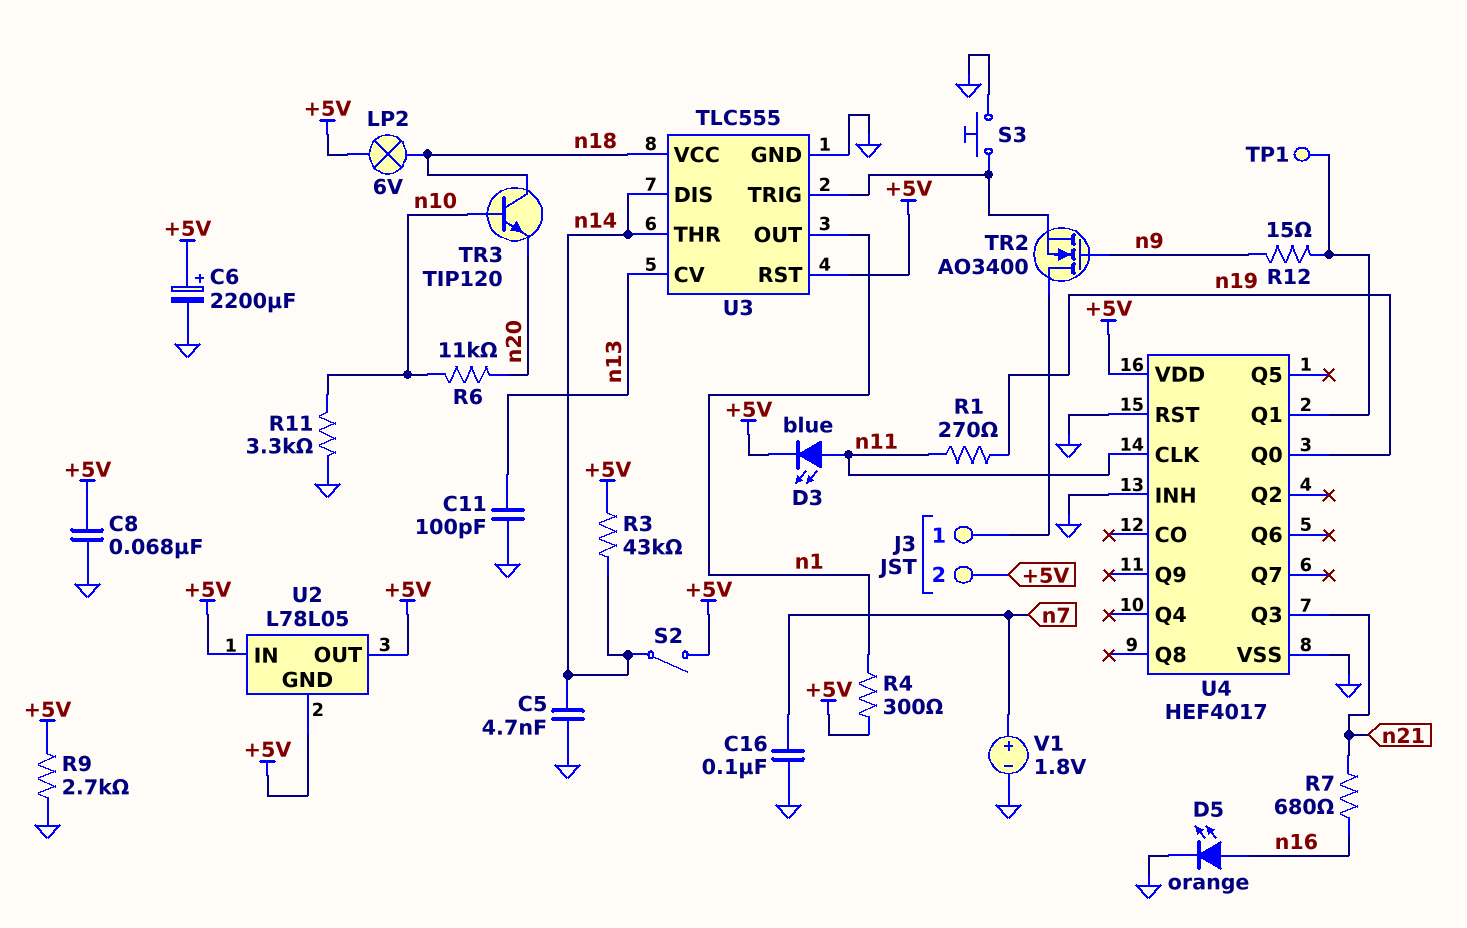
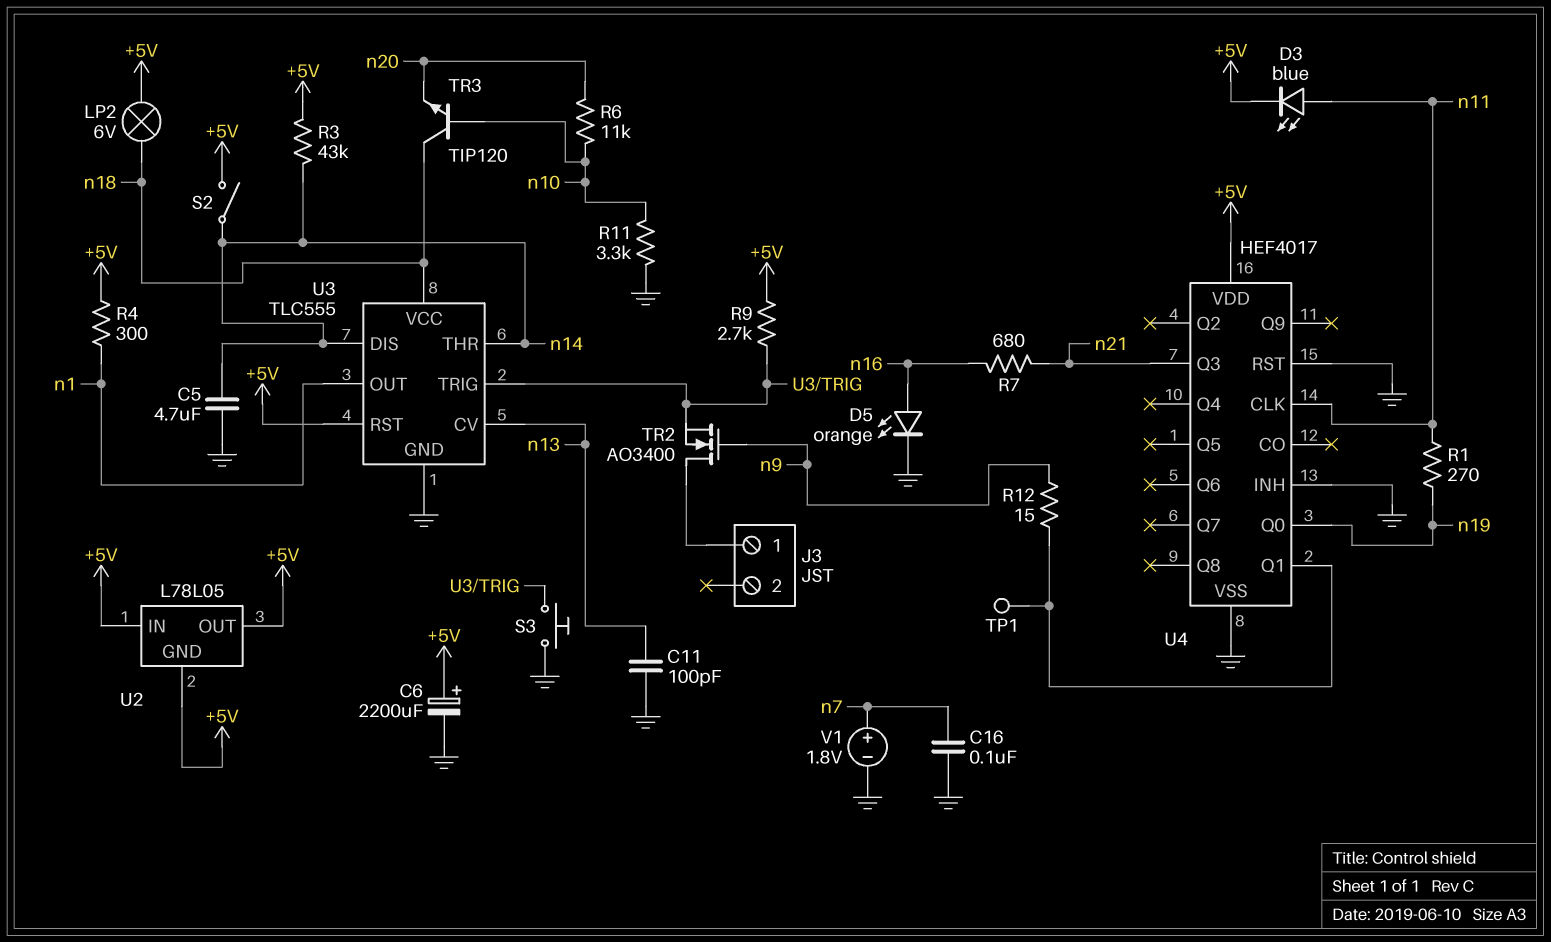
C5: 4.7nF (GND, n14) -> 4.7uF (GND, n14)
C8: 68nF (+5V, GND) -> none
J3 pin 2: +5V -> none
R9: 2.7k (+5V, GND) -> 2.7k (+5V, U3/TRIG)

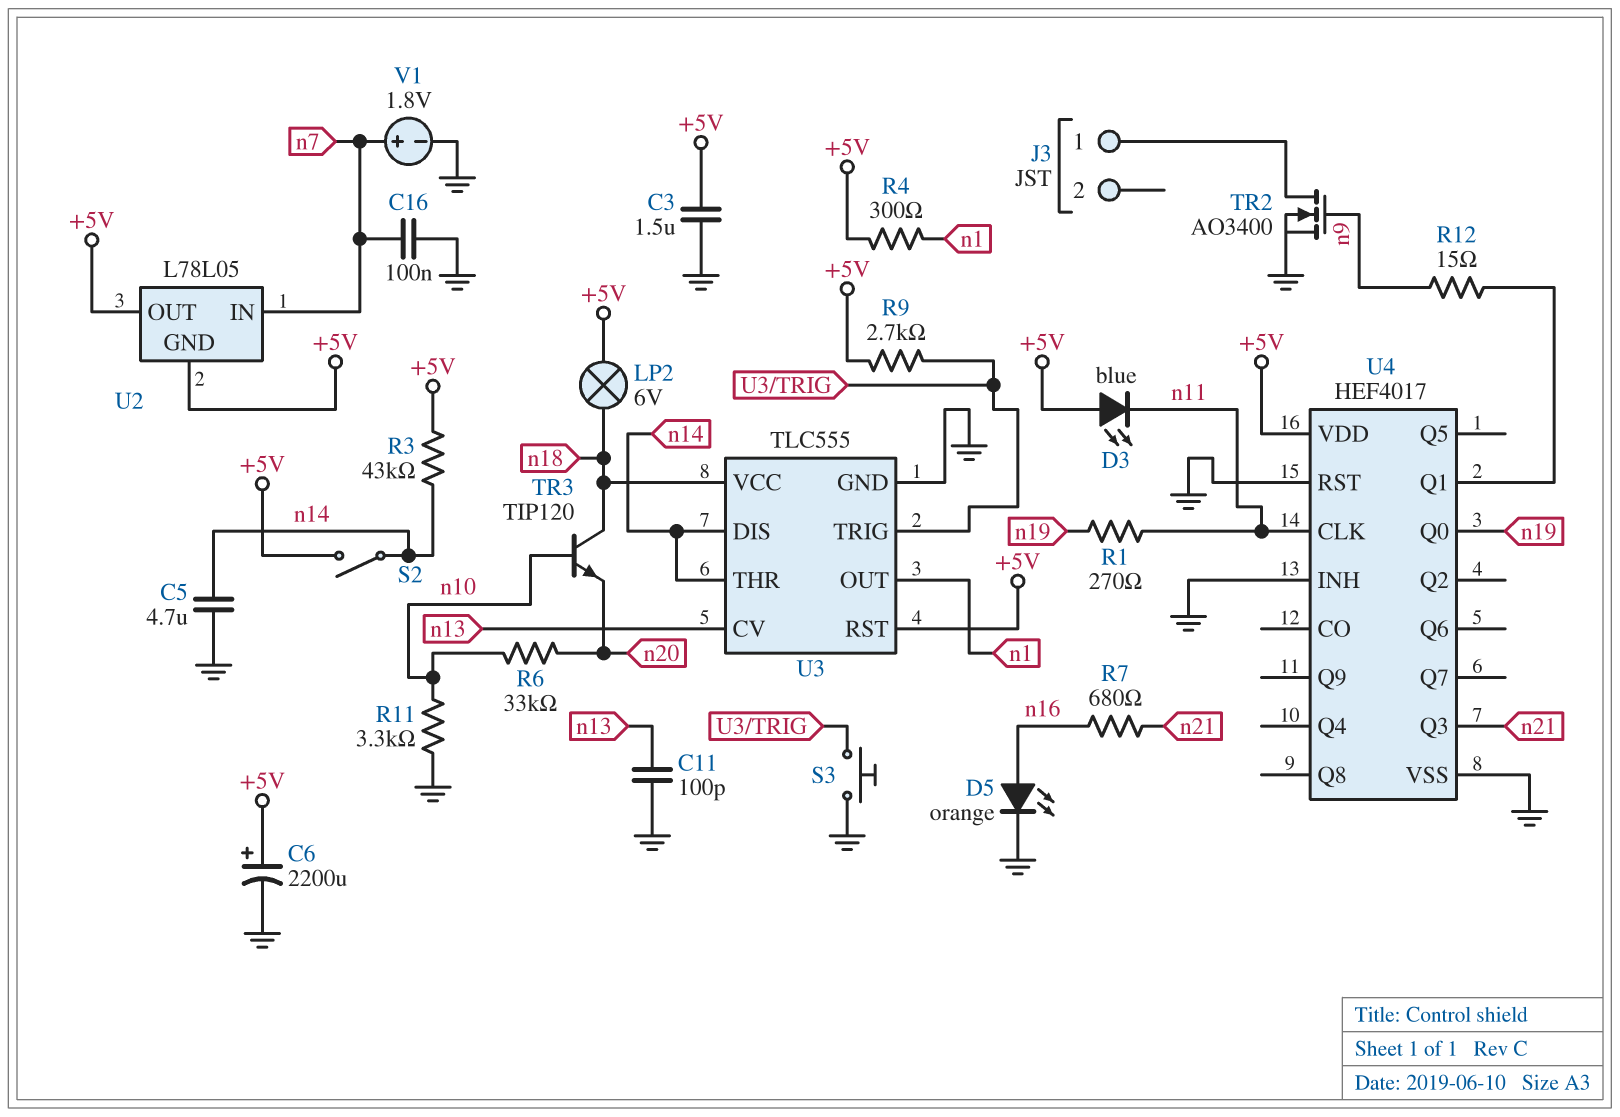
C3: none -> 1.5uF (+5V, GND)
D3: LED blue (A n11, K +5V) -> LED blue (A +5V, K n11)
R6: 11k (n10, n20) -> 33k (n10, n20)
TP1: test point (U4/Q1) -> none
TR2: NMOS AO3400 (G n9, D J3/1, S U3/TRIG) -> NMOS AO3400 (G n9, D J3/1, S GND)
U2 pin IN: +5V -> n7

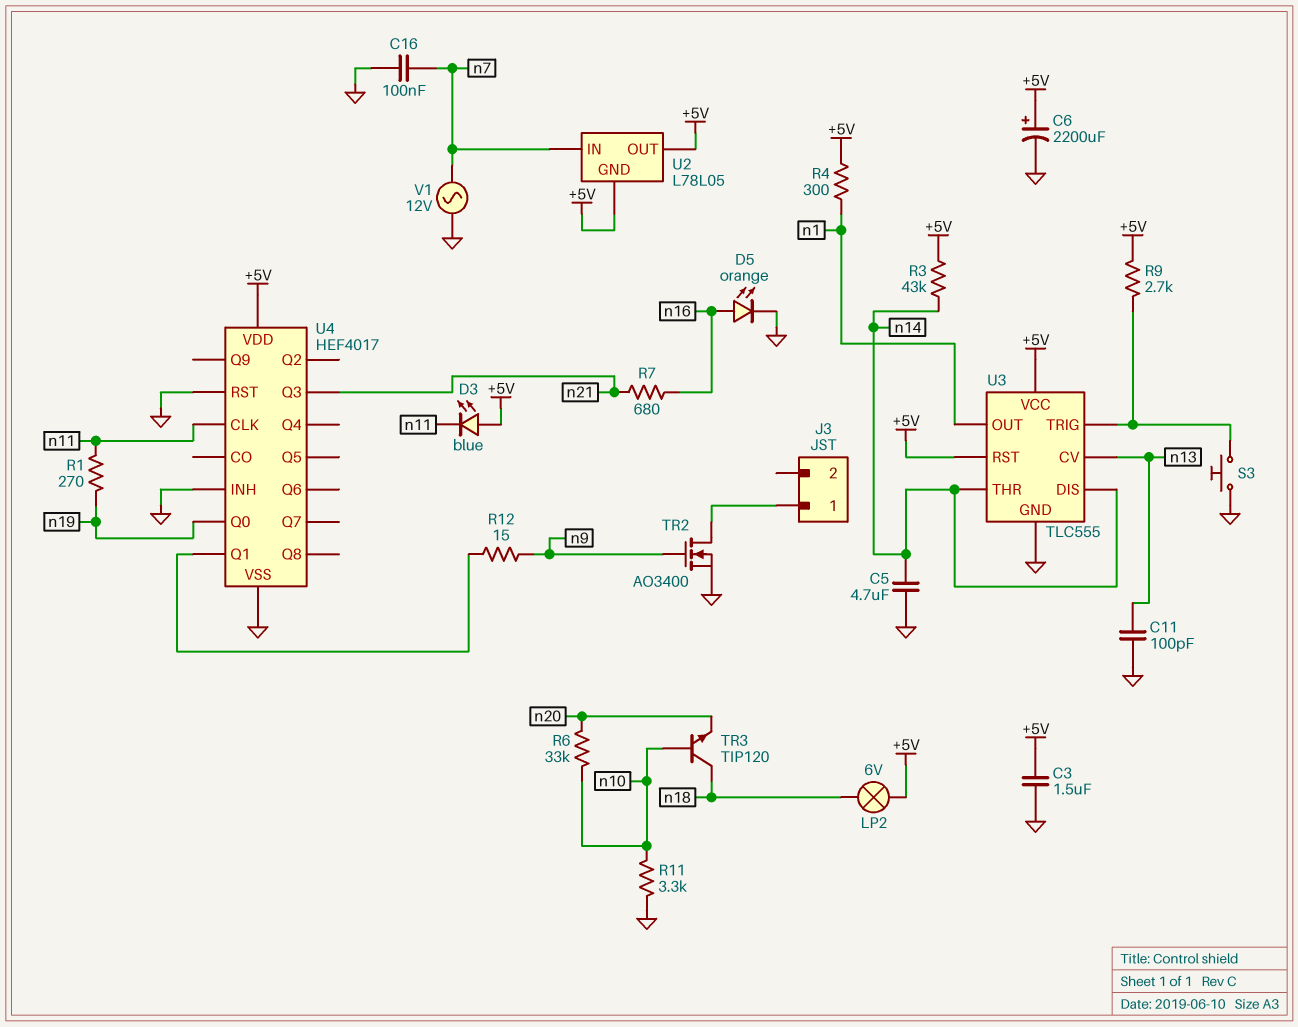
S2: switch (+5V, n14) -> none
U3 pin VCC: n18 -> +5V
V1: 1.8V (plus n7, minus GND) -> AC 12V (GND, n7)

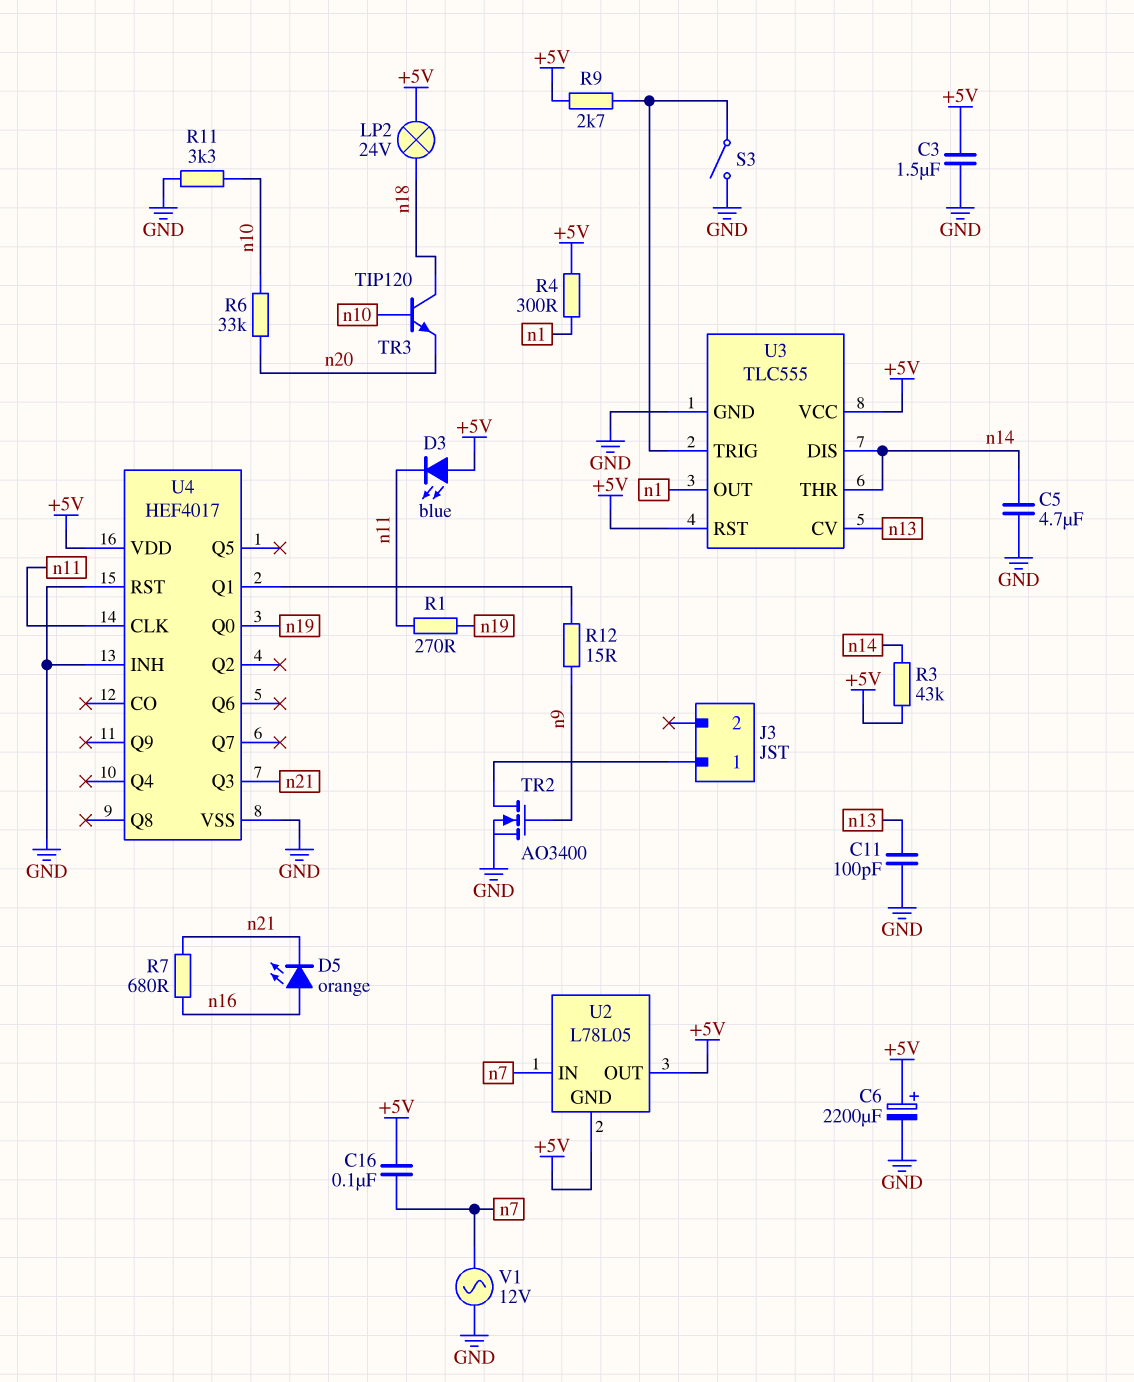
C16: 100nF (GND, n7) -> 100nF (+5V, n7)
D5: LED orange (A n16, K GND) -> LED orange (A n16, K n21)
LP2: lamp 6V (+5V, n18) -> lamp 24V (+5V, n18)
S3: button (GND, U3/TRIG) -> switch (GND, U3/TRIG)

